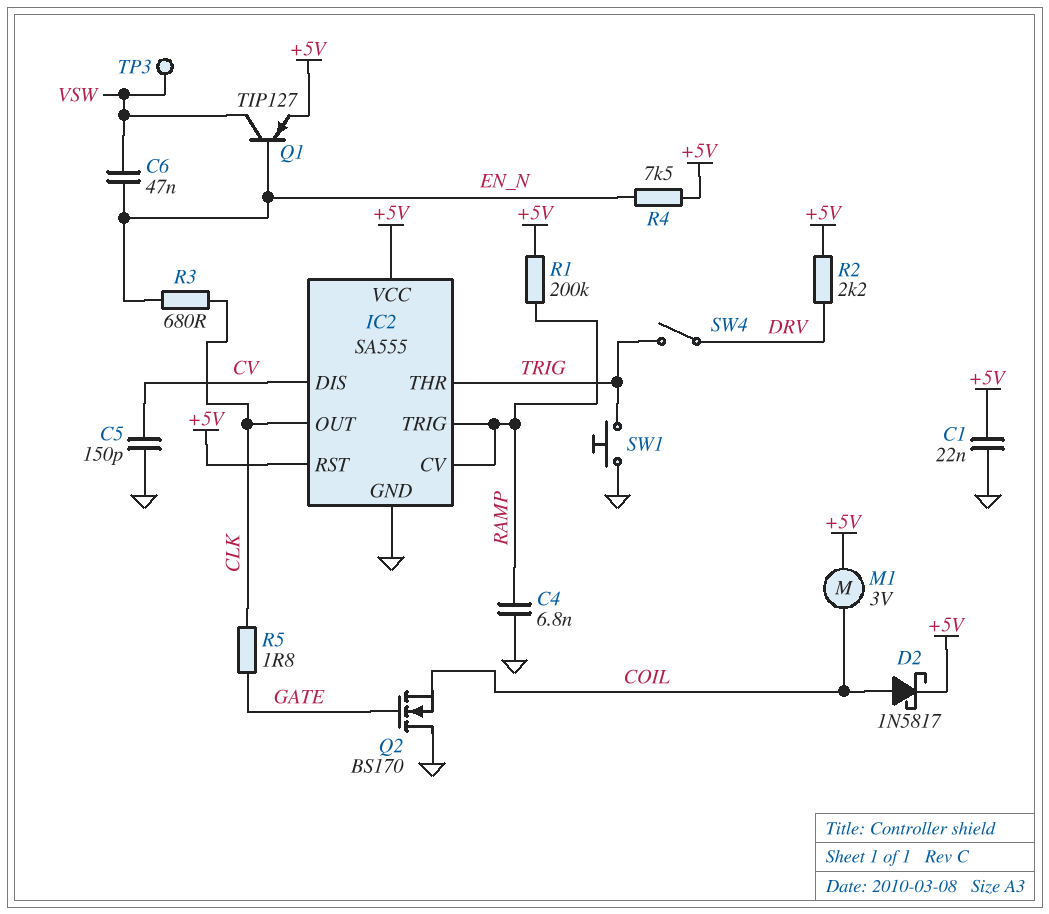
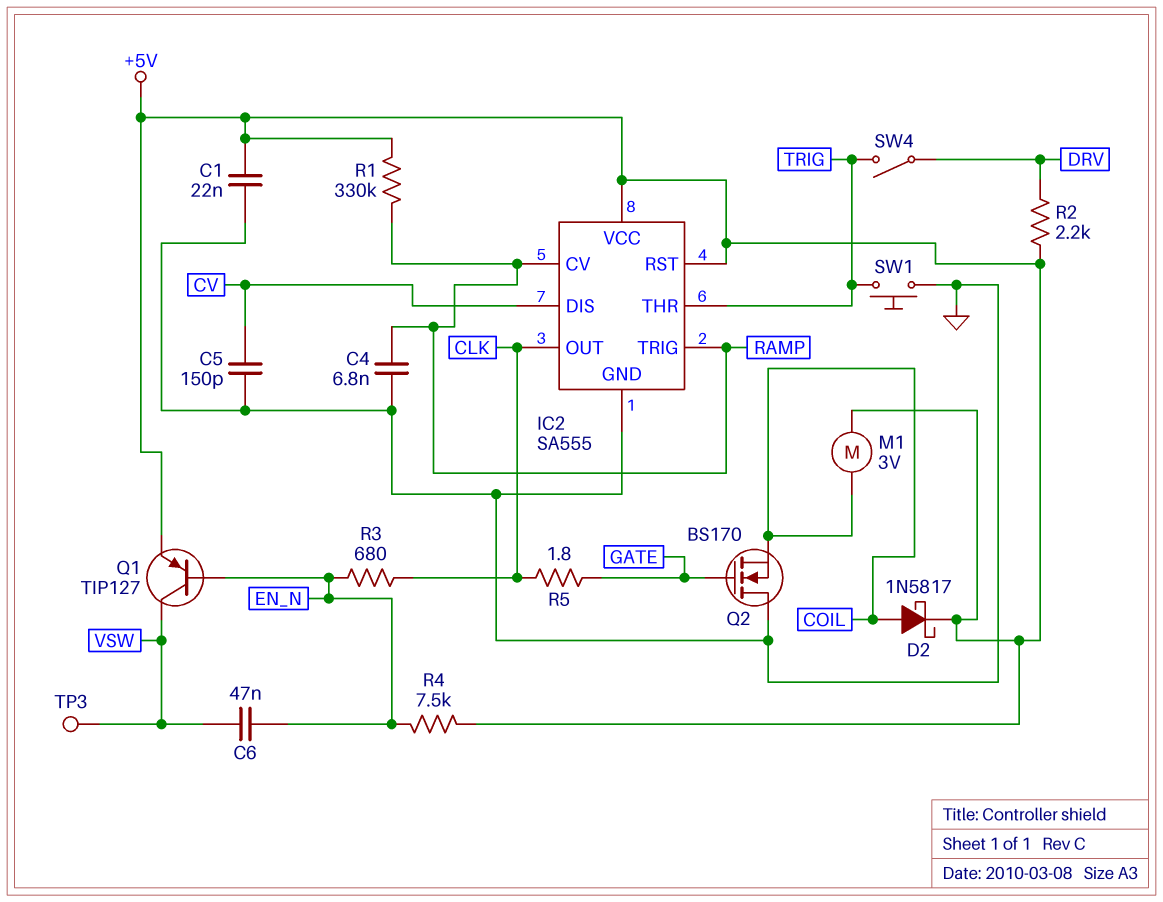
R1: 200k (+5V, RAMP) -> 330k (+5V, RAMP)

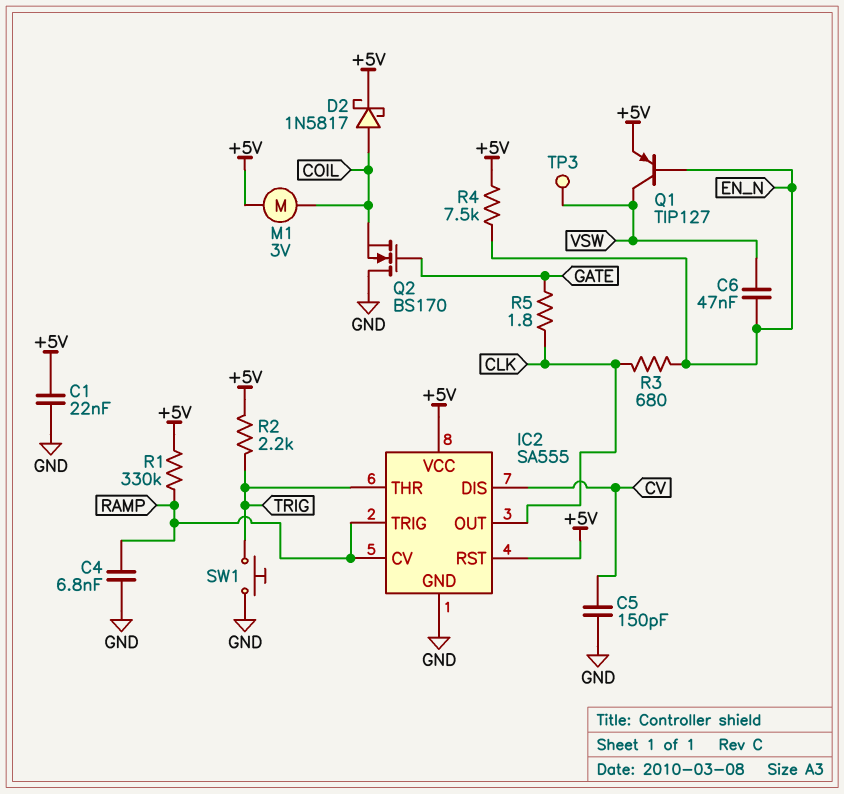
R2: 2.2k (+5V, DRV) -> 2.2k (+5V, TRIG)
SW4: switch (DRV, TRIG) -> none

